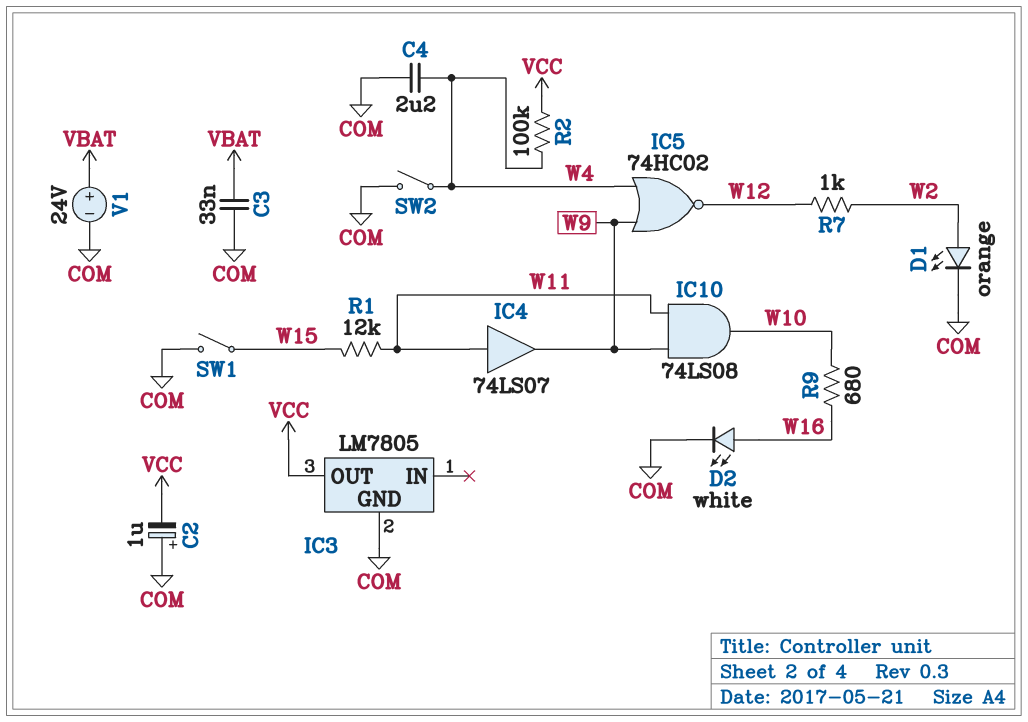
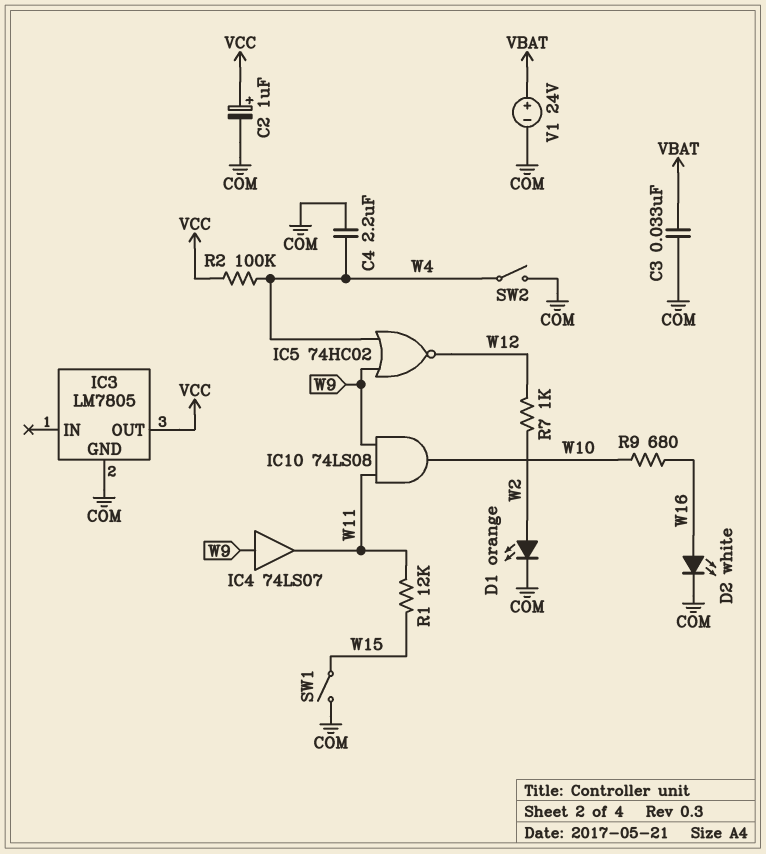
C2: 1uF (plus COM, minus VCC) -> 1uF (plus VCC, minus COM)
IC4: buffer 74LS07 (in W11, out W9) -> buffer 74LS07 (in W9, out W11)

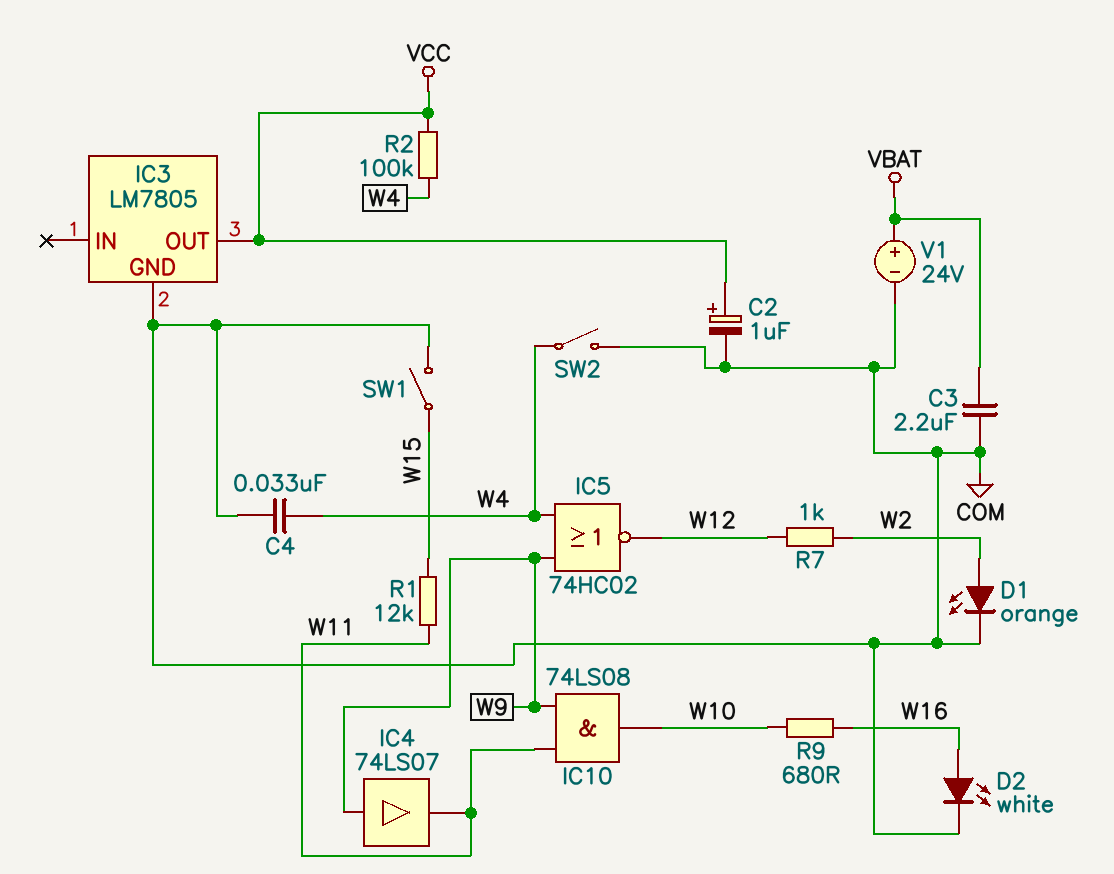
C3: 33nF (COM, VBAT) -> 2.2uF (COM, VBAT)
C4: 2.2uF (COM, W4) -> 33nF (COM, W4)

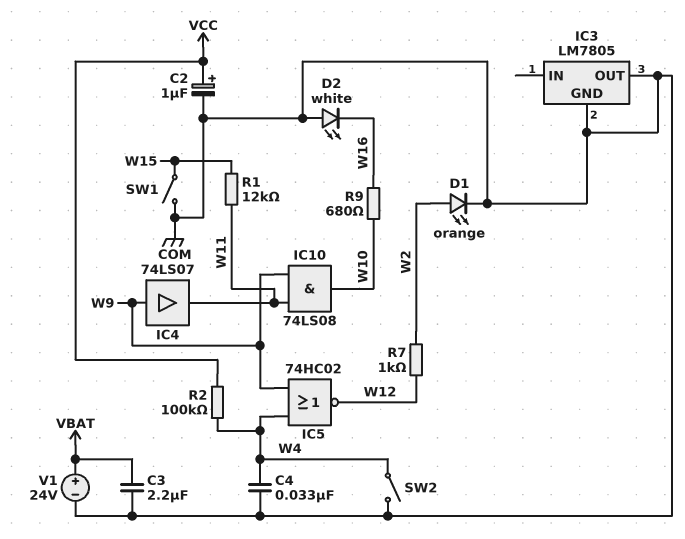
D2: LED white (A W16, K COM) -> LED white (A COM, K W16)
IC3 pin OUT: VCC -> COM

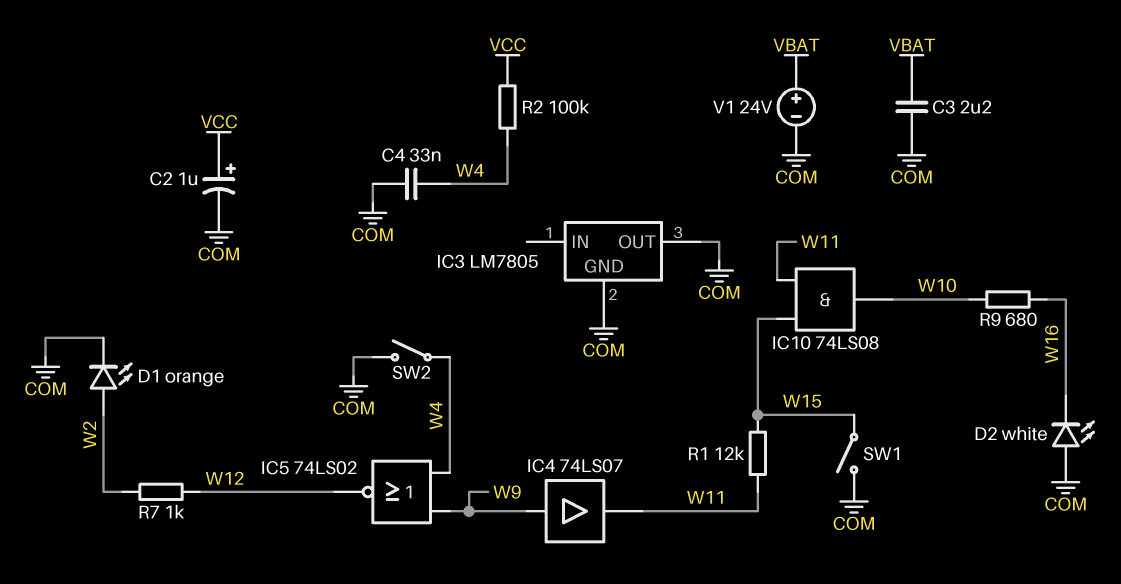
IC5: NOR 74HC02 (in W4, in W9, out W12) -> NOR 74LS02 (in W4, in W9, out W12)
IC10: AND 74LS08 (in W9, in W11, out W10) -> AND 74LS08 (in W11, in W15, out W10)

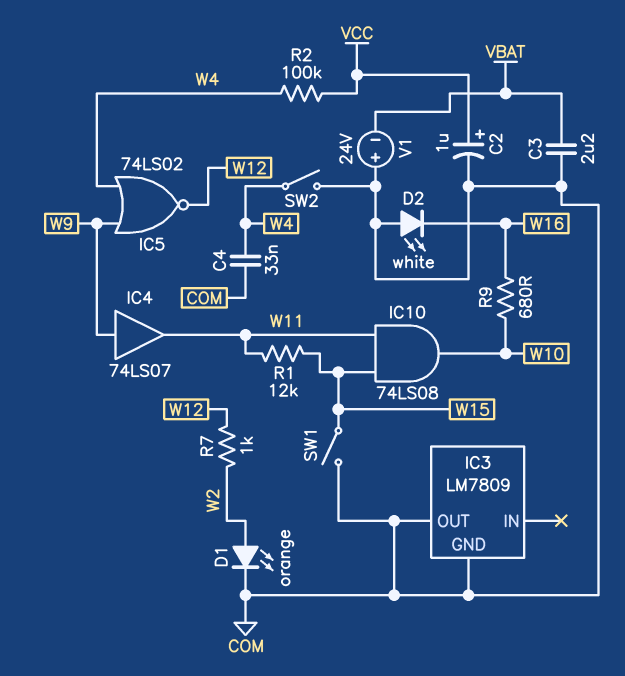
IC3: LM7805 -> LM7809
V1: 24V (plus VBAT, minus COM) -> 24V (plus COM, minus VBAT)

